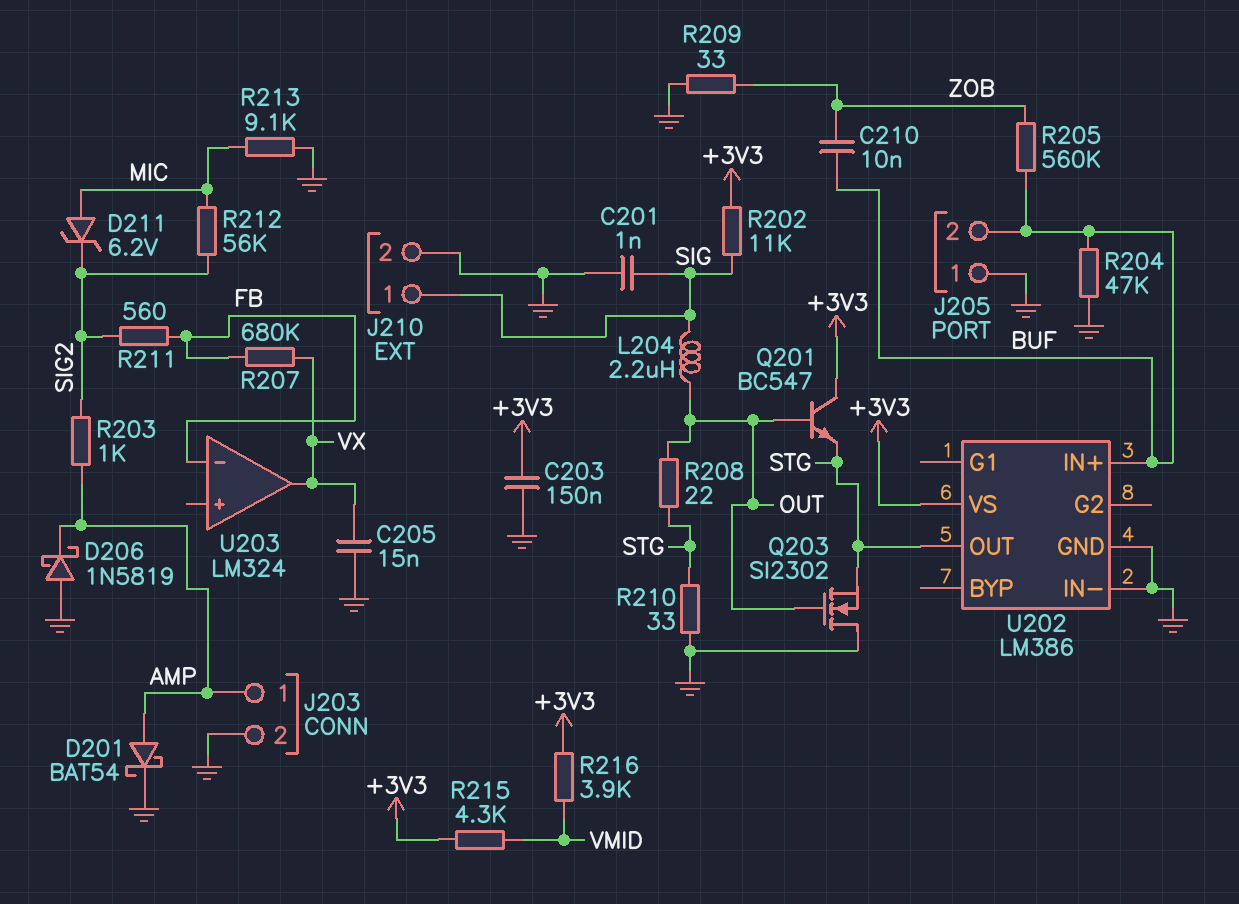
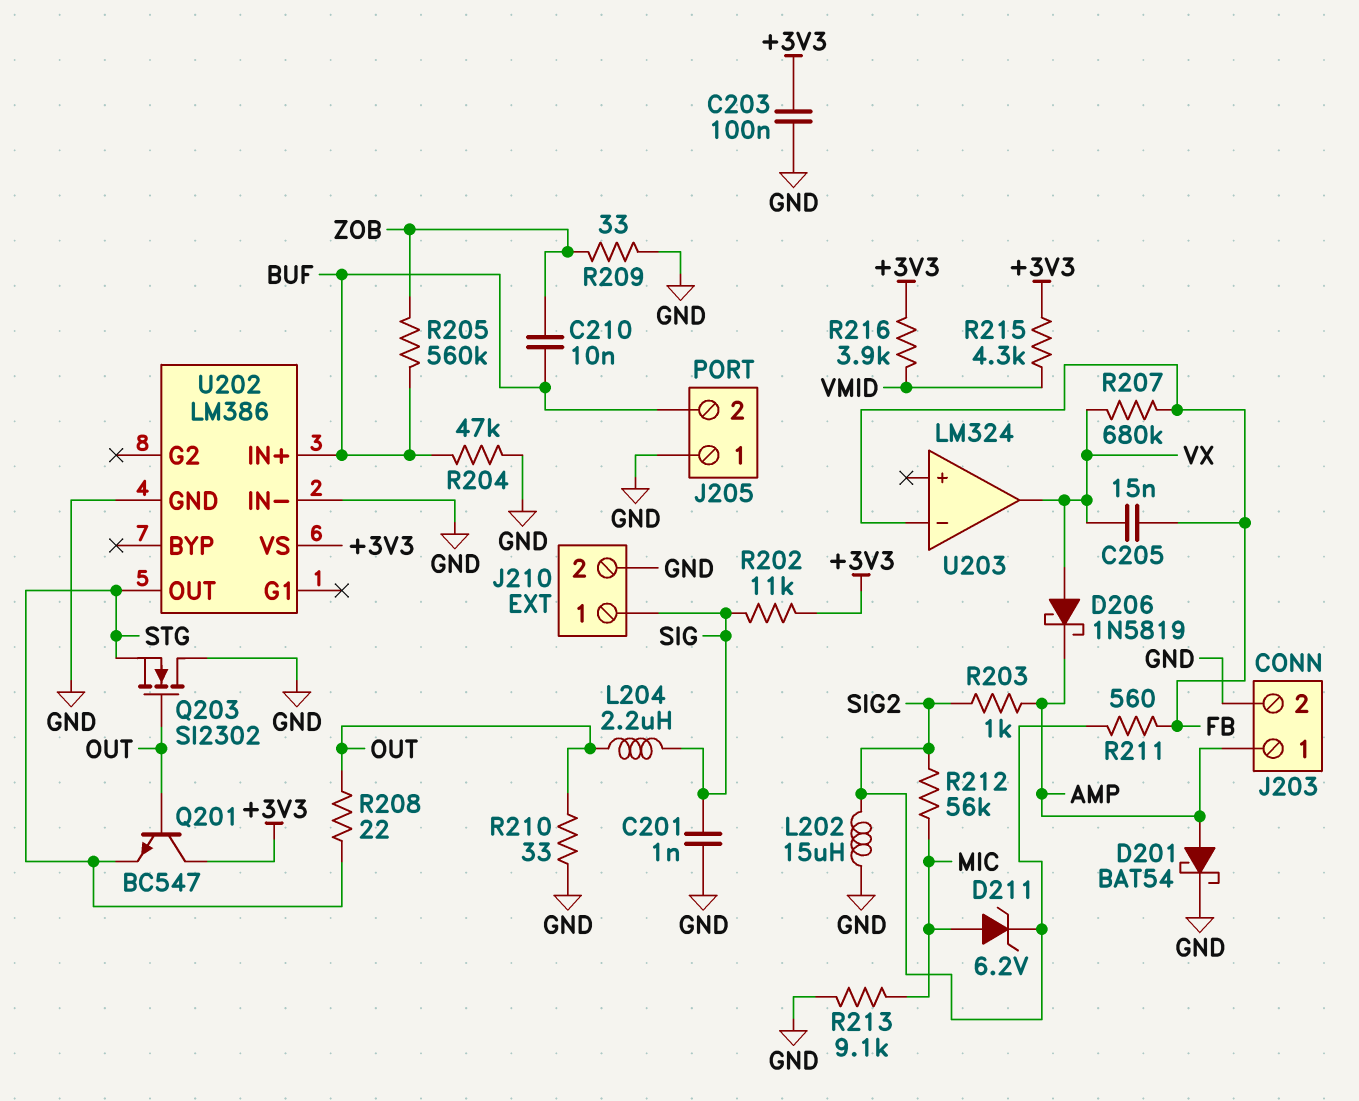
C203: 150nF (+3V3, GND) -> 100nF (+3V3, GND)
C205: 15nF (GND, VX) -> 15nF (FB, VX)
D206: schottky 1N5819 (A GND, K AMP) -> schottky 1N5819 (A VX, K AMP)
L202: none -> 15uH (GND, SIG2)
R210: 33 (GND, STG) -> 33 (GND, OUT)

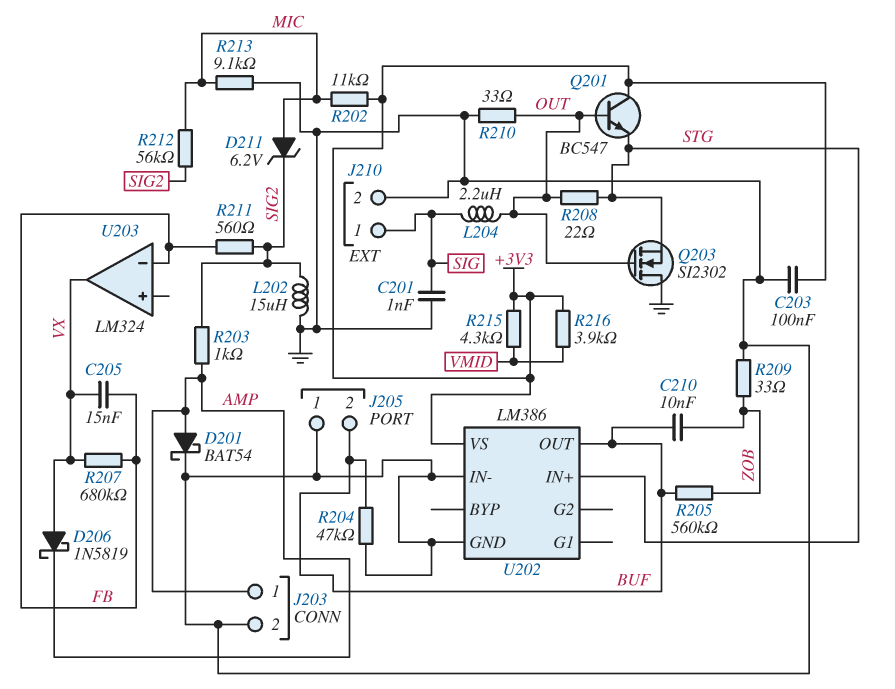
R202: 11k (+3V3, SIG) -> 11k (+3V3, MIC)
U202 pin IN+: BUF -> STG
U202 pin OUT: STG -> BUF

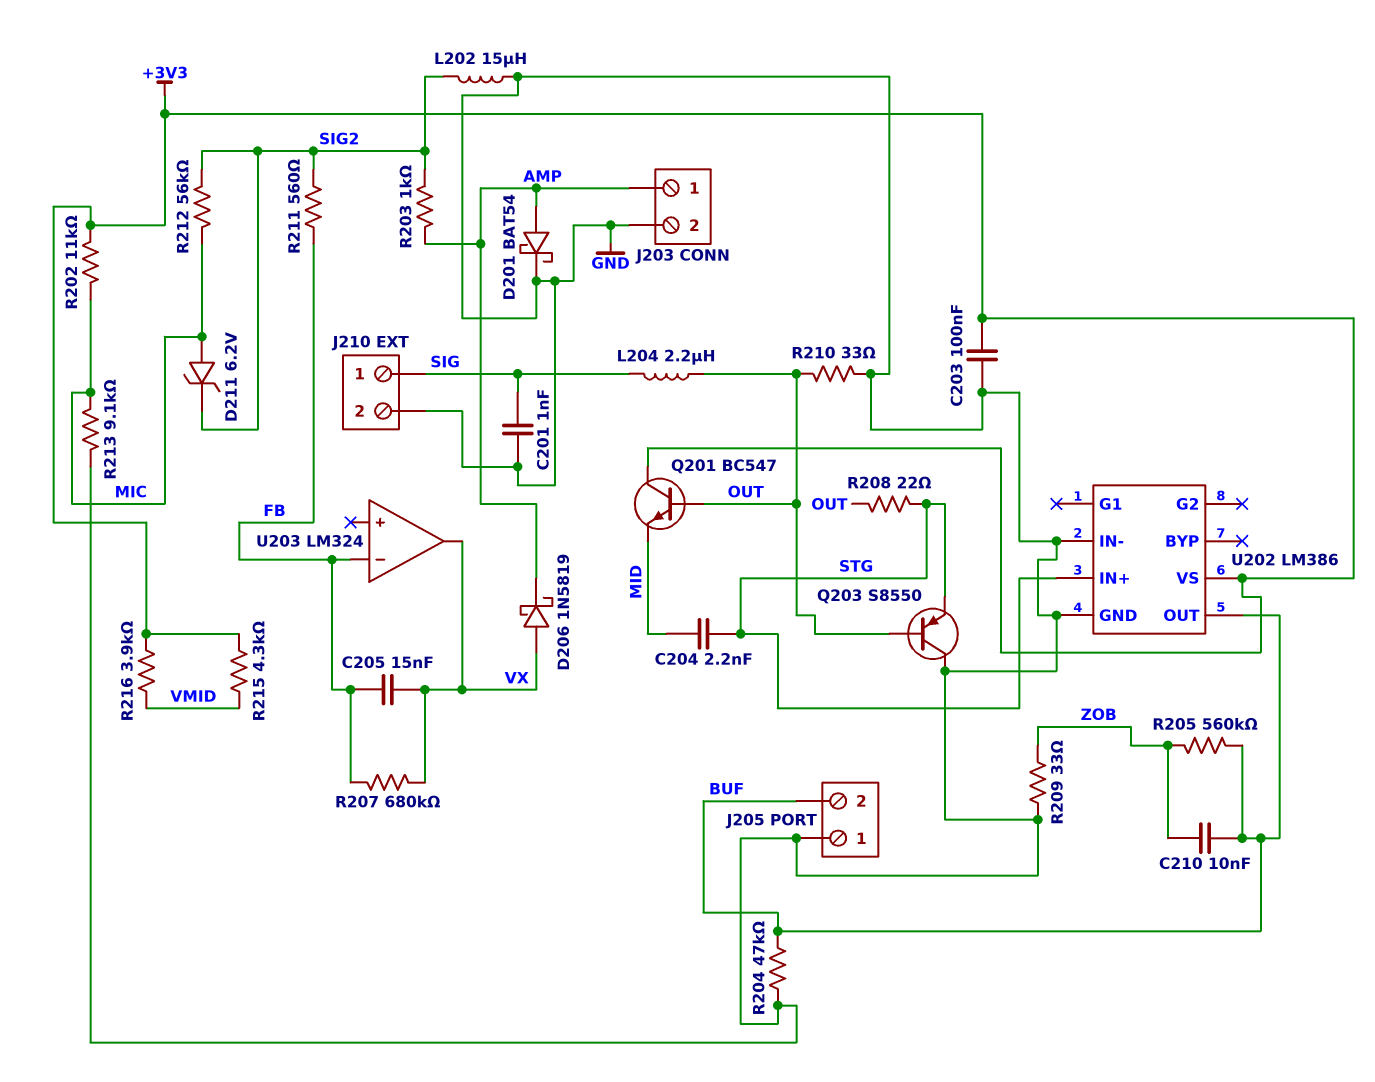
C204: none -> 2.2nF (MID, STG)
Q201: NPN BC547 (B OUT, C +3V3, E STG) -> NPN BC547 (B OUT, C +3V3, E MID)
Q203: NMOS SI2302 (G OUT, D GND, S STG) -> PNP S8550 (B OUT, C GND, E STG)

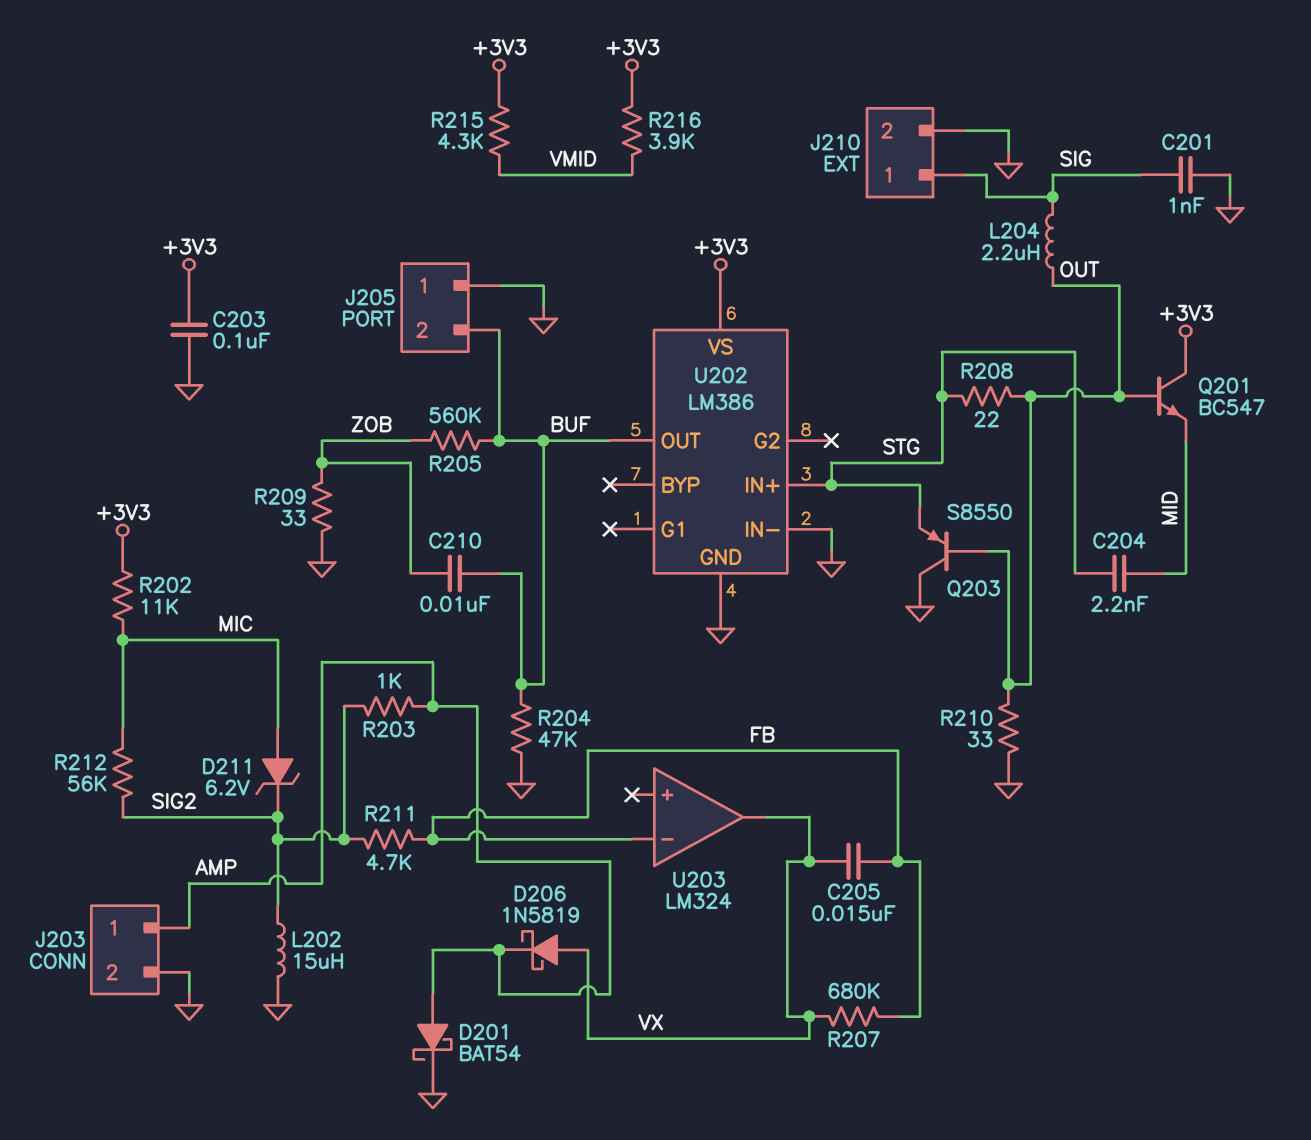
R211: 560 (FB, SIG2) -> 4.7k (FB, SIG2)
R213: 9.1k (GND, MIC) -> none

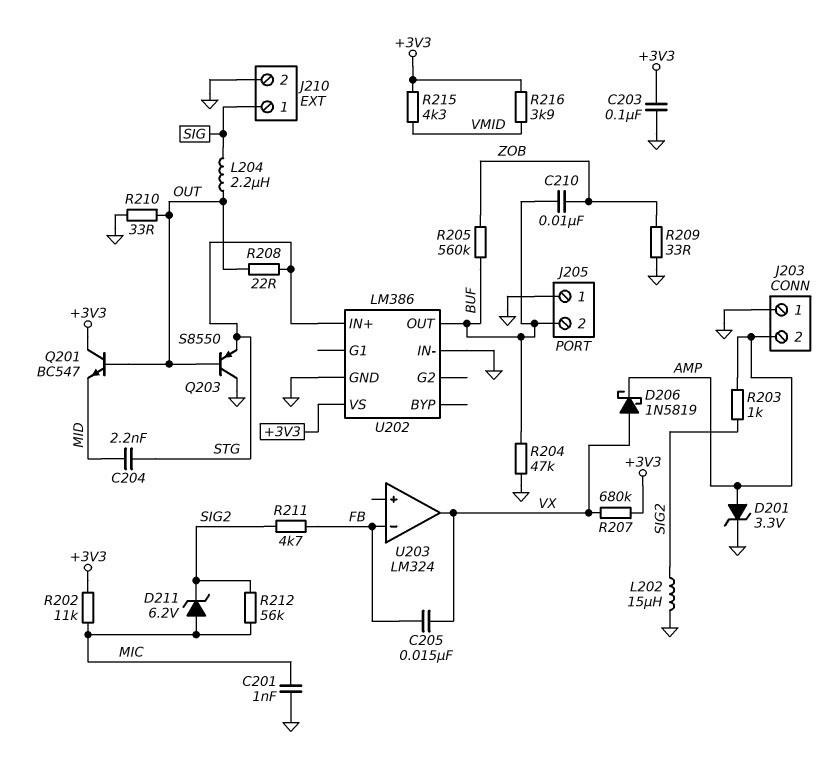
C201: 1nF (GND, SIG) -> 1nF (GND, MIC)
D201: schottky BAT54 (A AMP, K GND) -> zener 3.3V (A AMP, K GND)
J203 pin 1: AMP -> GND
J203 pin 2: GND -> AMP
R207: 680k (FB, VX) -> 680k (+3V3, VX)

